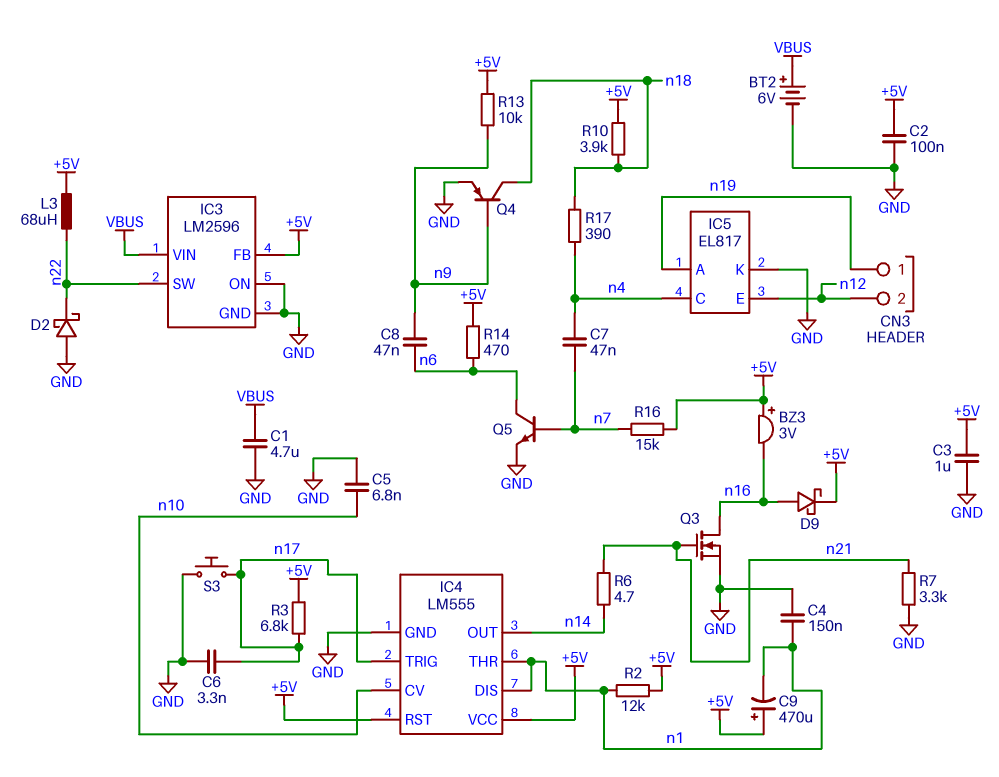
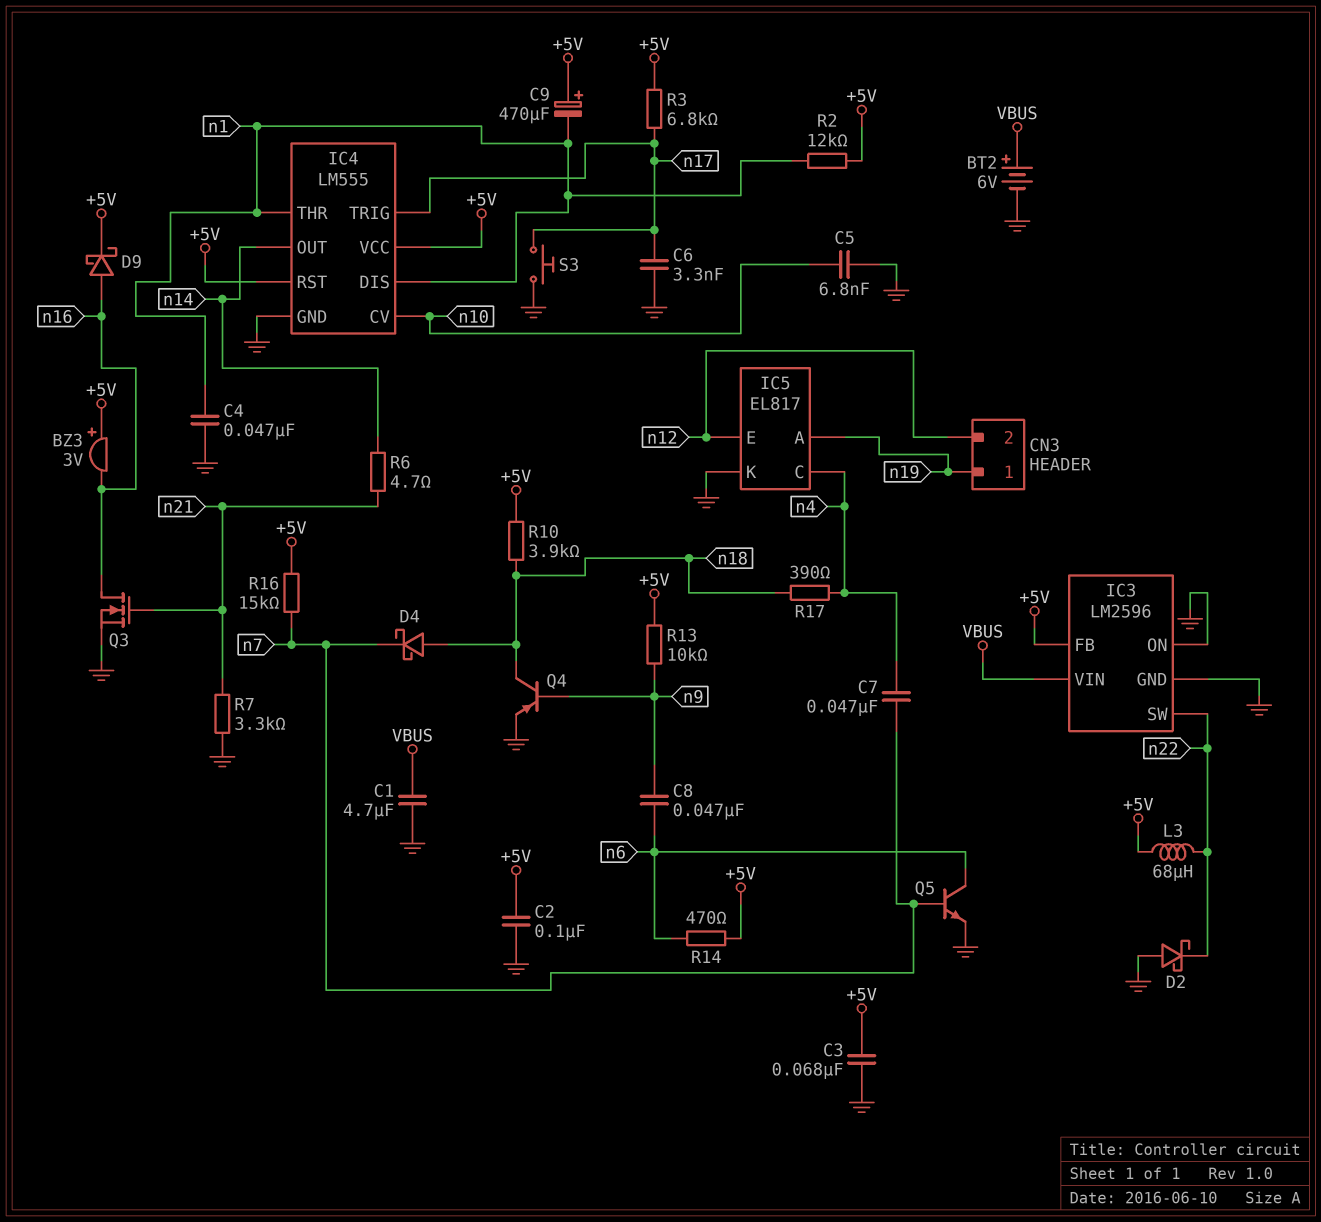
C3: 1uF (+5V, GND) -> 68nF (+5V, GND)
C4: 150nF (GND, n1) -> 47nF (GND, n1)
D4: none -> schottky (A n18, K n7)

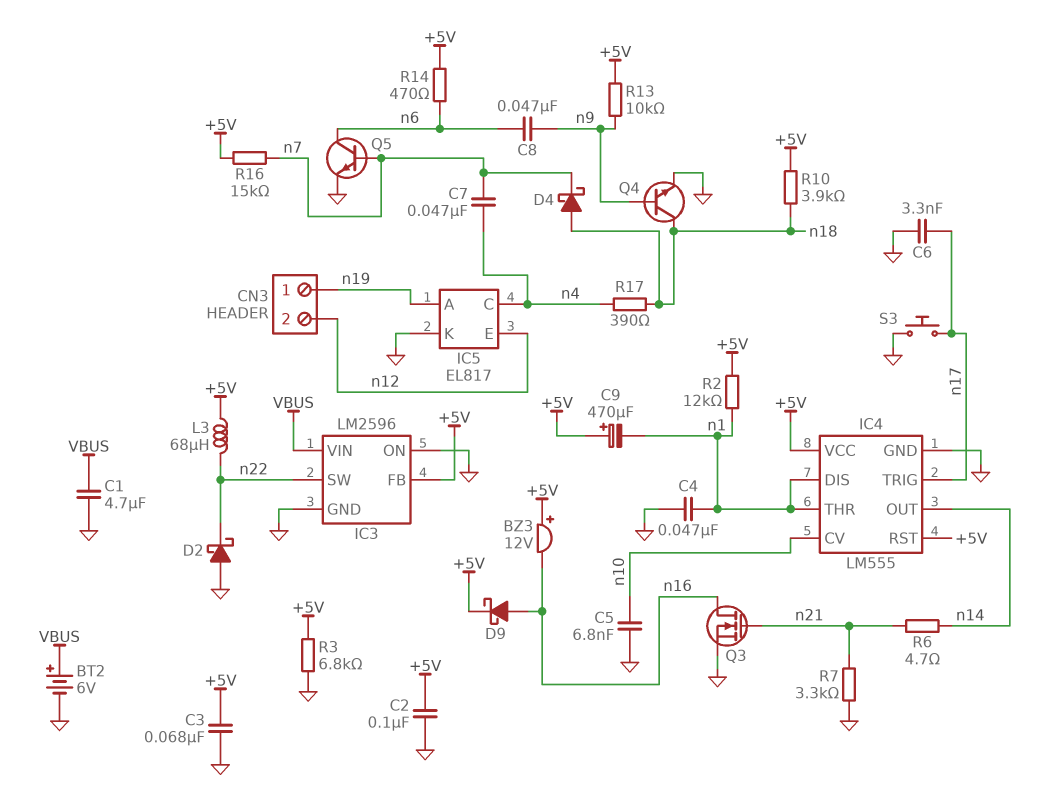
BZ3: buzzer 3V (plus +5V, minus n16) -> buzzer 12V (plus +5V, minus n16)
Q4: PNP (B n9, C n18, E GND) -> NPN (B n9, C n18, E GND)
R3: 6.8k (+5V, n17) -> 6.8k (+5V, GND)

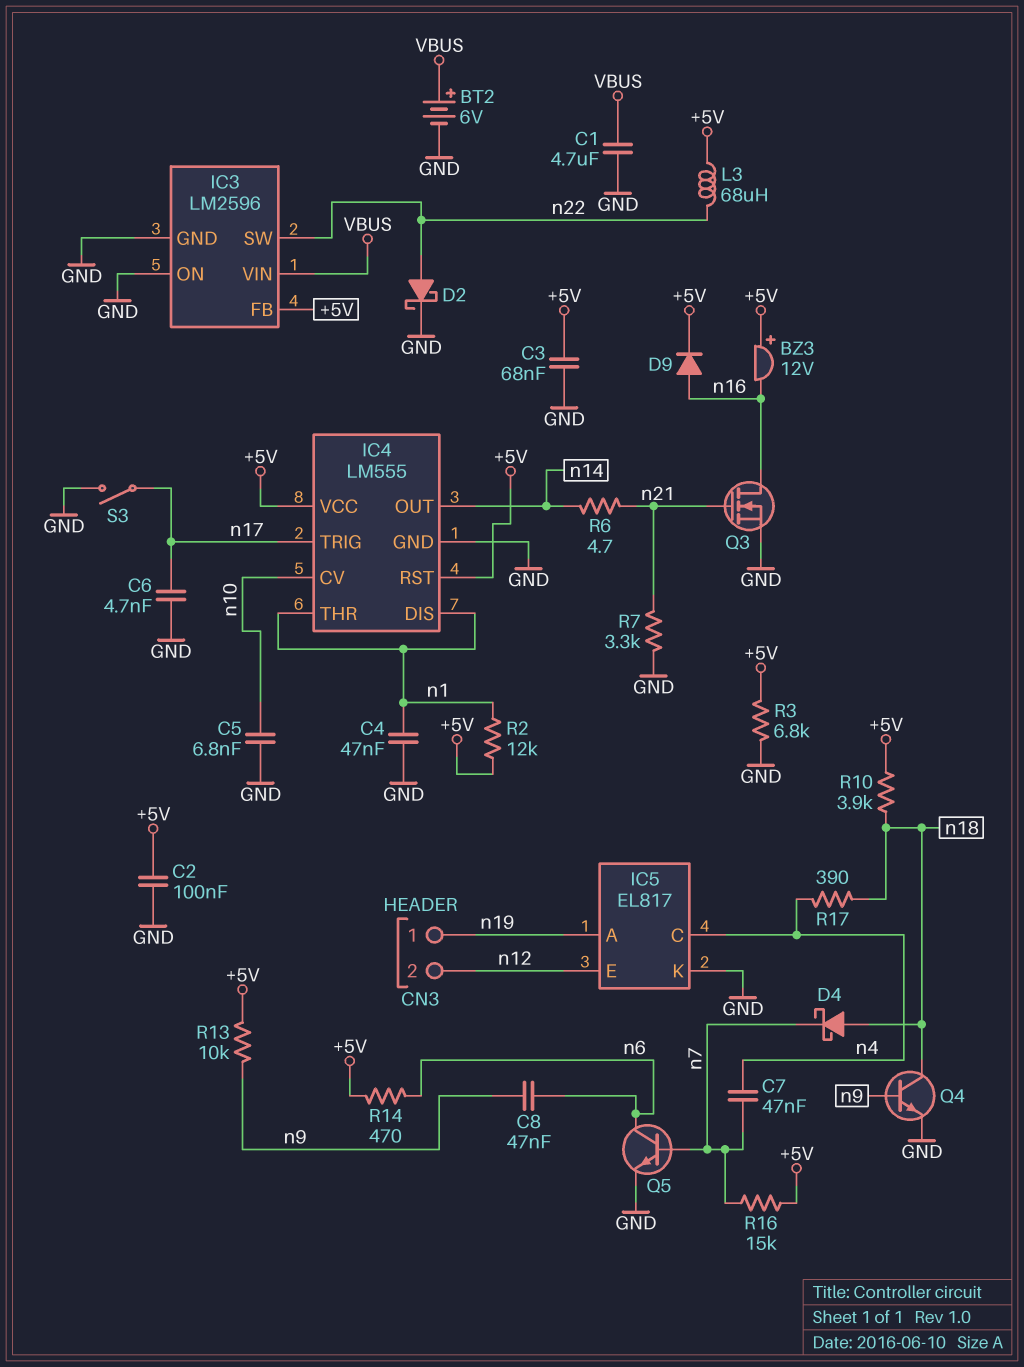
C6: 3.3nF (GND, n17) -> 4.7nF (GND, n17)
C9: 470uF (plus +5V, minus n1) -> none
D2: schottky (A GND, K n22) -> schottky (A n22, K GND)
D9: schottky (A n16, K +5V) -> diode (A n16, K +5V)
S3: button (GND, n17) -> switch (GND, n17)

